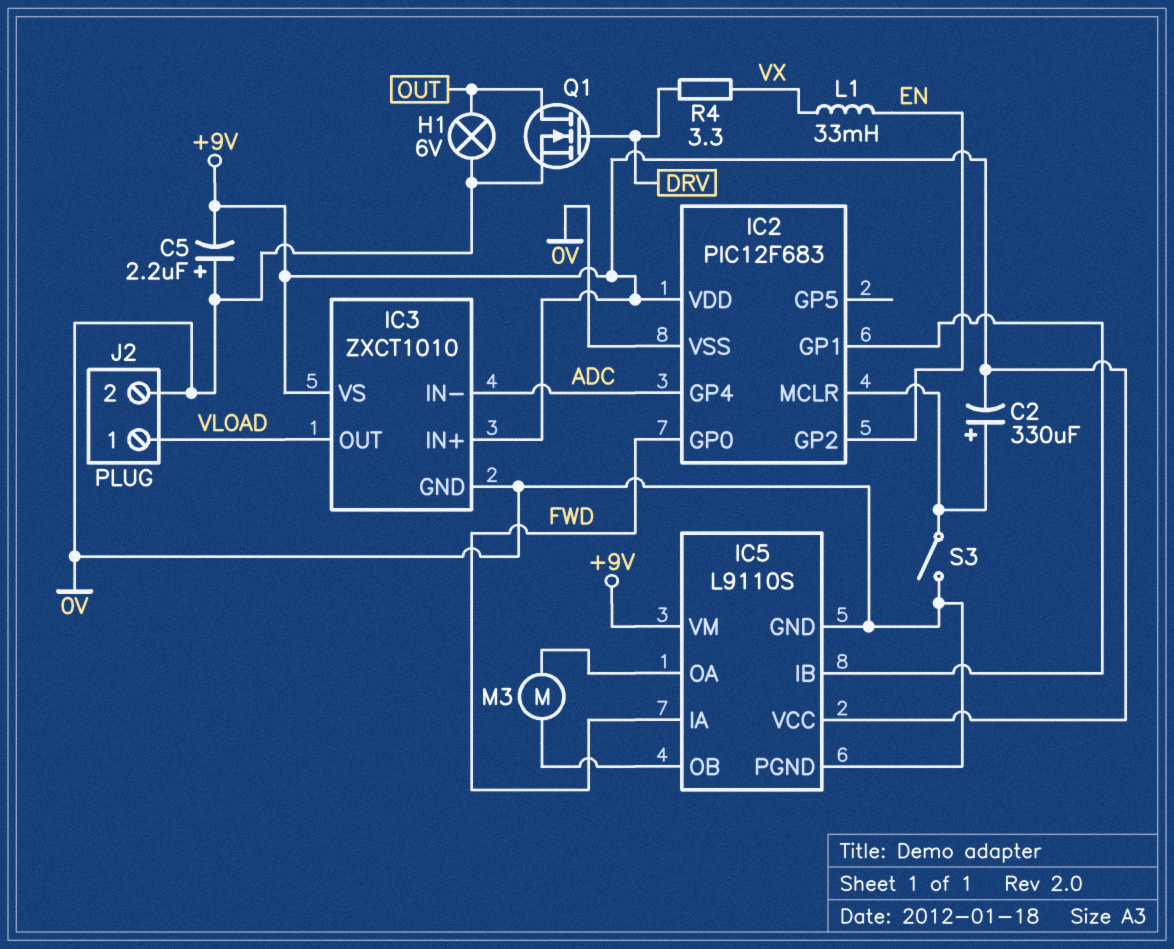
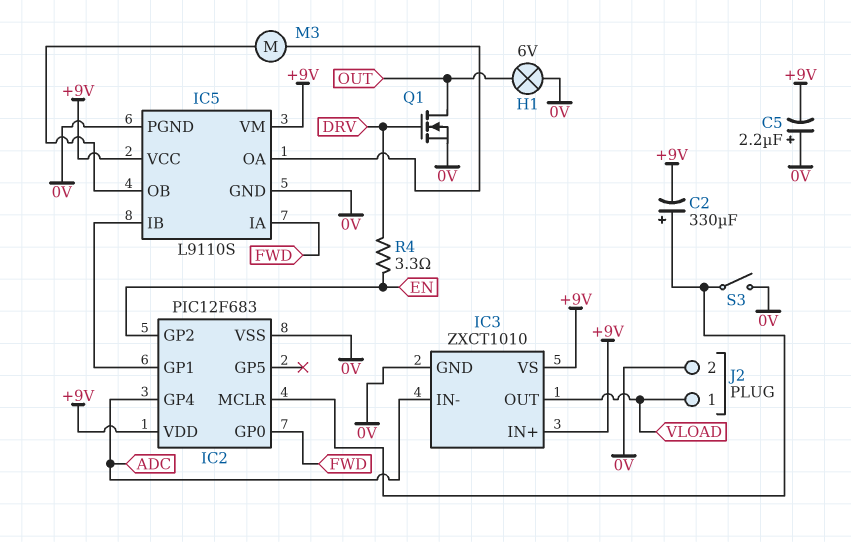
L1: 33mH (EN, VX) -> none
R4: 3.3 (DRV, VX) -> 3.3 (DRV, EN)

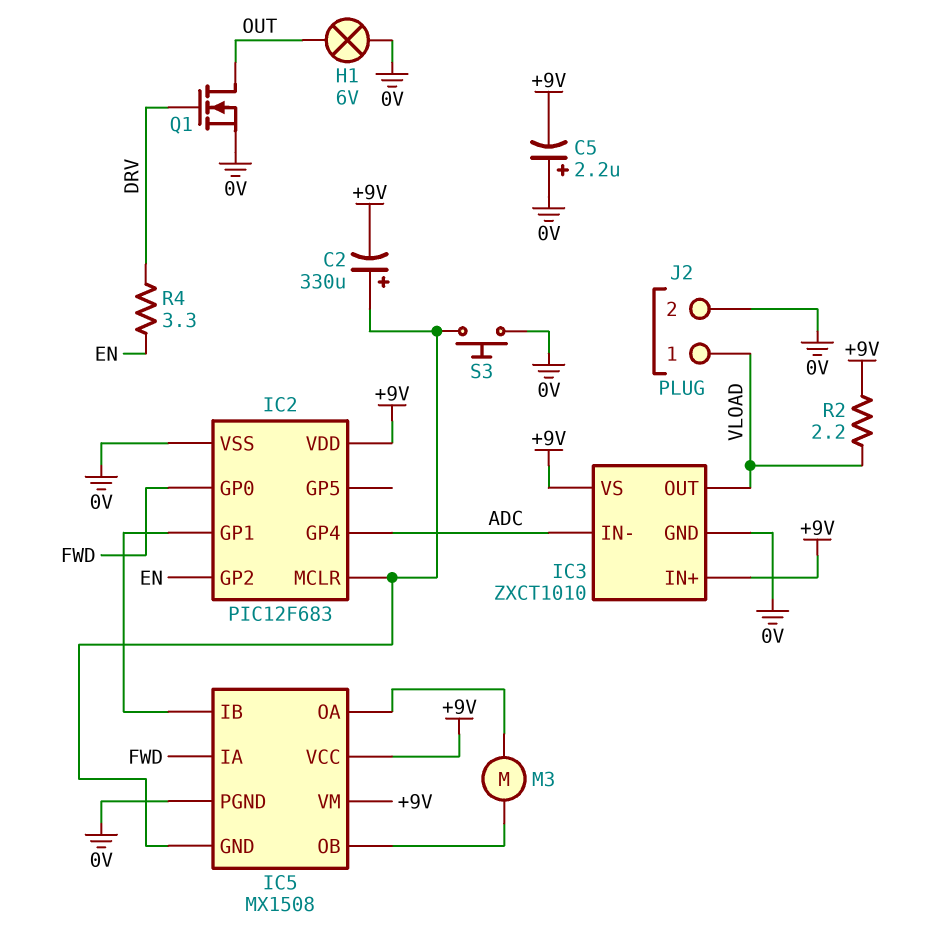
IC5: L9110S -> MX1508
IC5 pin GND: 0V -> IC2/MCLR
R2: none -> 2.2 (+9V, VLOAD)
S3: switch (0V, IC2/MCLR) -> button (0V, IC2/MCLR)

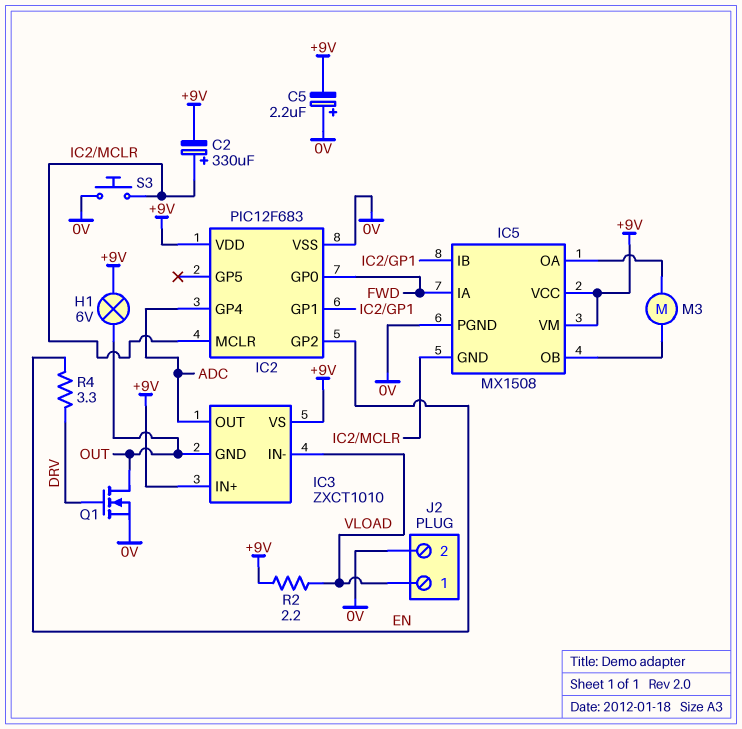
H1: lamp 6V (0V, OUT) -> lamp 6V (+9V, OUT)
IC3 pin GND: 0V -> OUT
IC3 pin IN-: ADC -> VLOAD
IC3 pin OUT: VLOAD -> ADC

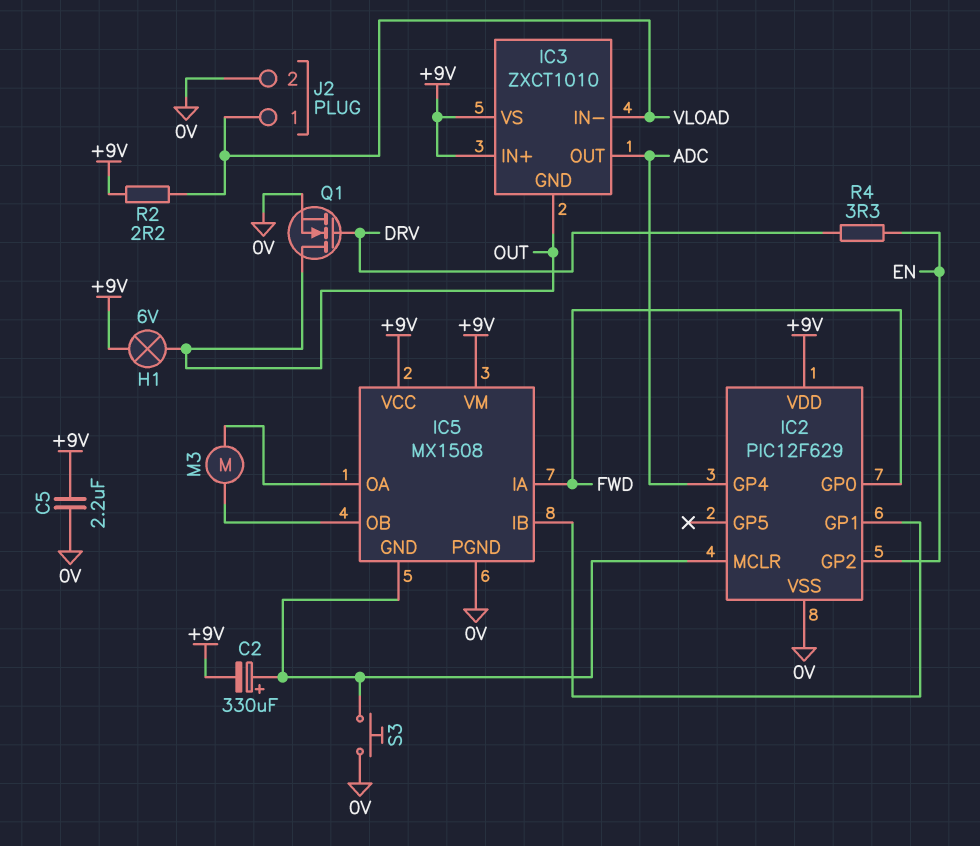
C5: 2.2uF (plus 0V, minus +9V) -> 2.2uF (+9V, 0V)
IC2: PIC12F683 -> PIC12F629

